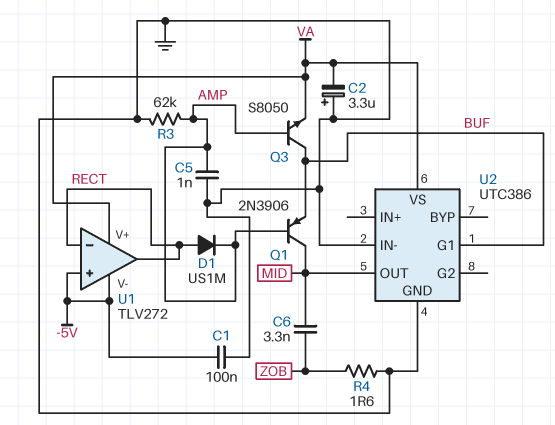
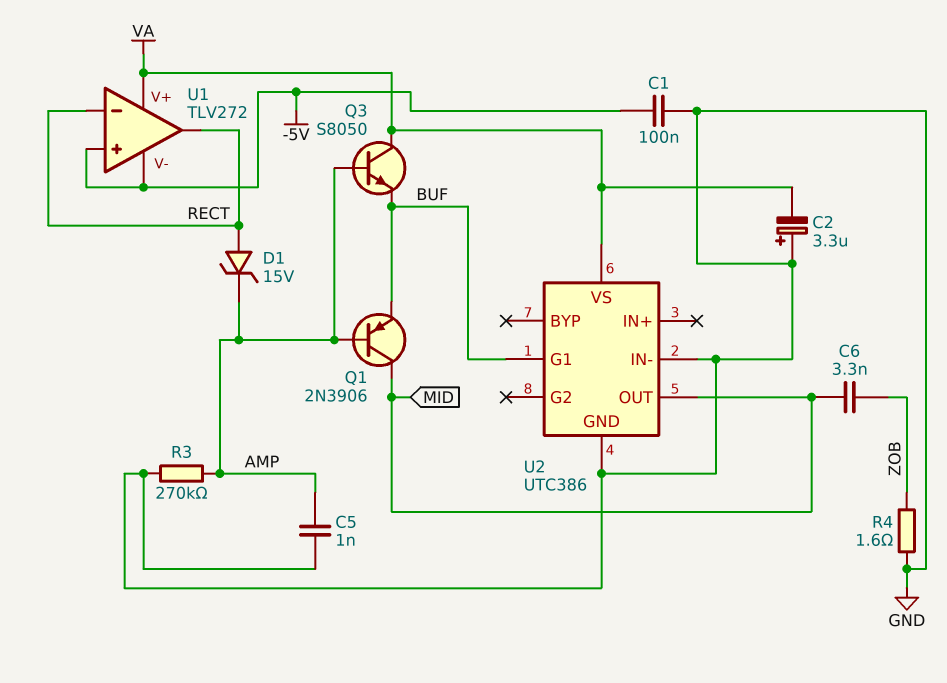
D1: diode US1M (A RECT, K AMP) -> zener 15V (A RECT, K AMP)
Q3: NPN S8050 (B AMP, C BUF, E VA) -> NPN S8050 (B AMP, C VA, E BUF)
R3: 62k (AMP, GND) -> 270k (AMP, GND)

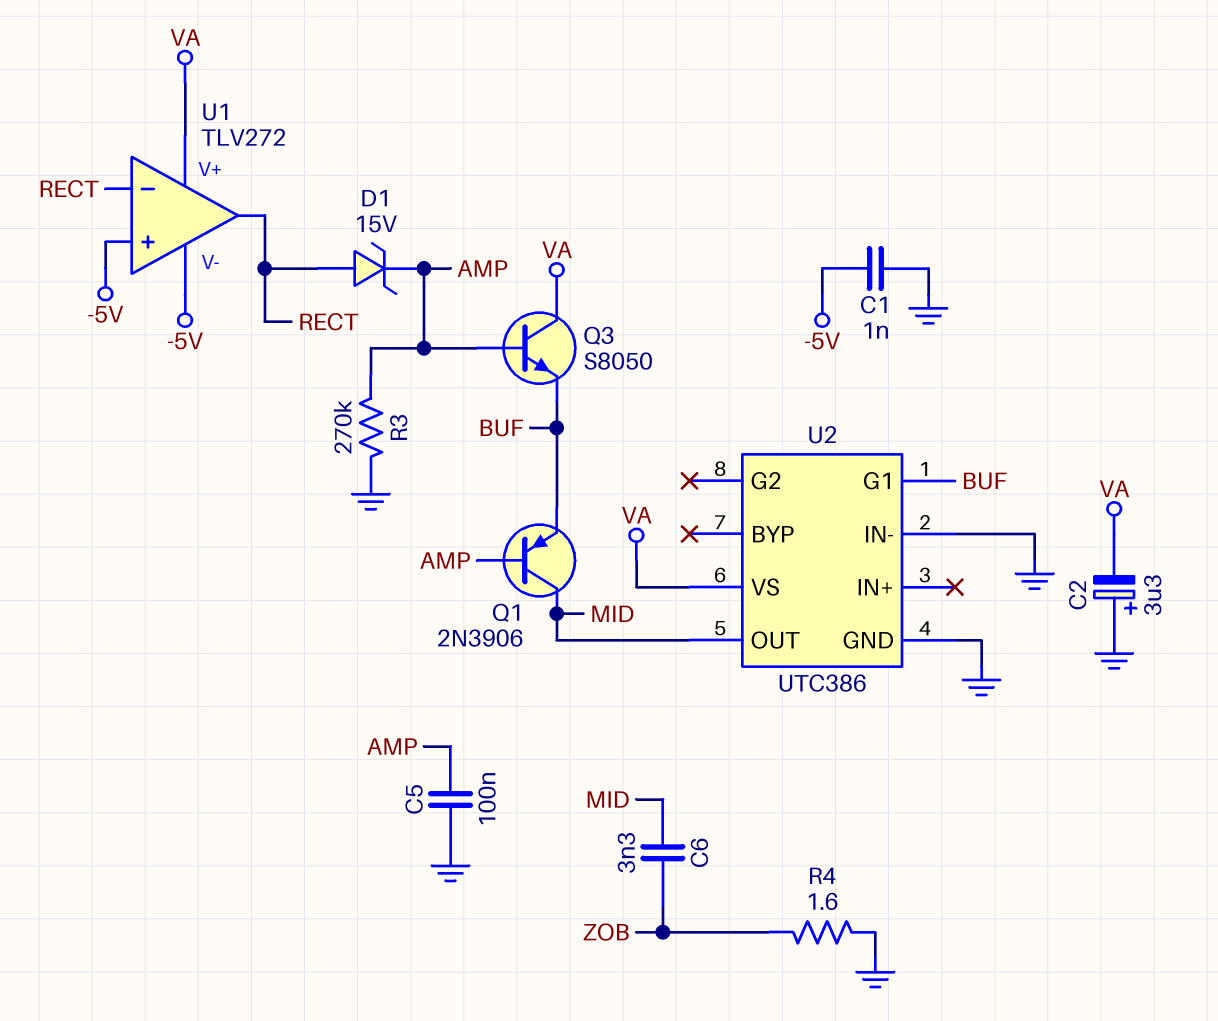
C1: 100nF (-5V, GND) -> 1nF (-5V, GND)
C5: 1nF (AMP, GND) -> 100nF (AMP, GND)

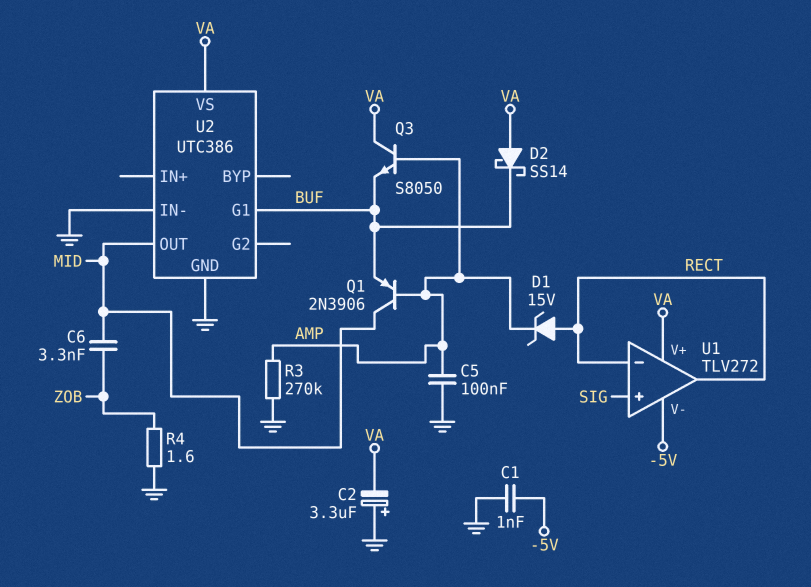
D2: none -> schottky SS14 (A VA, K BUF)
U1 pin in+: -5V -> SIG

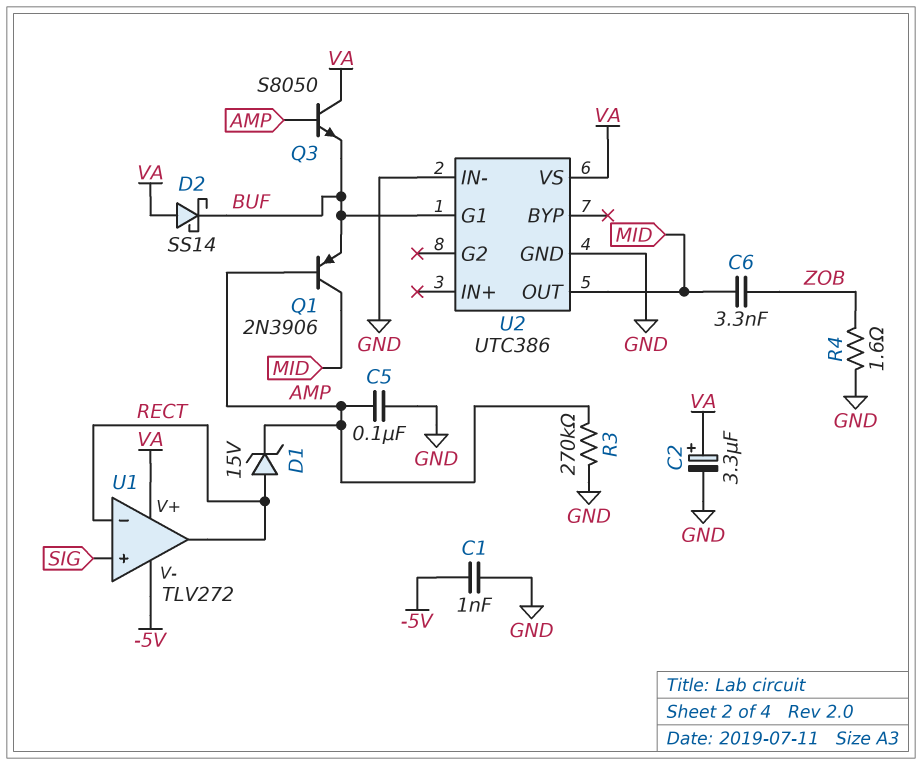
C2: 3.3uF (plus GND, minus VA) -> 3.3uF (plus VA, minus GND)

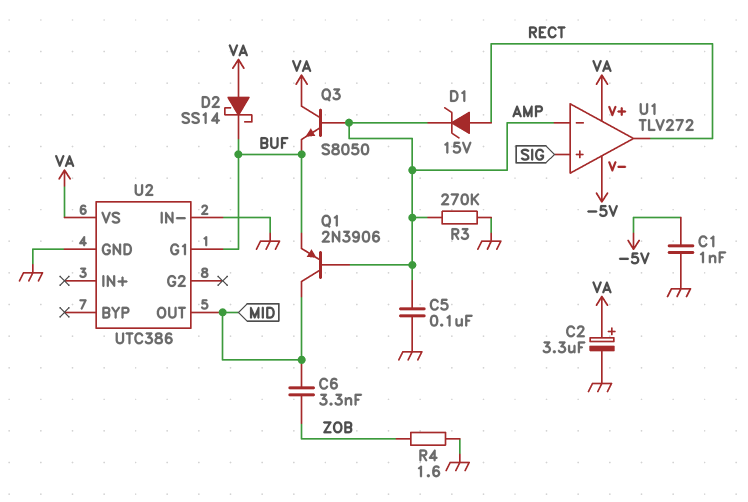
U1 pin in-: RECT -> AMP

